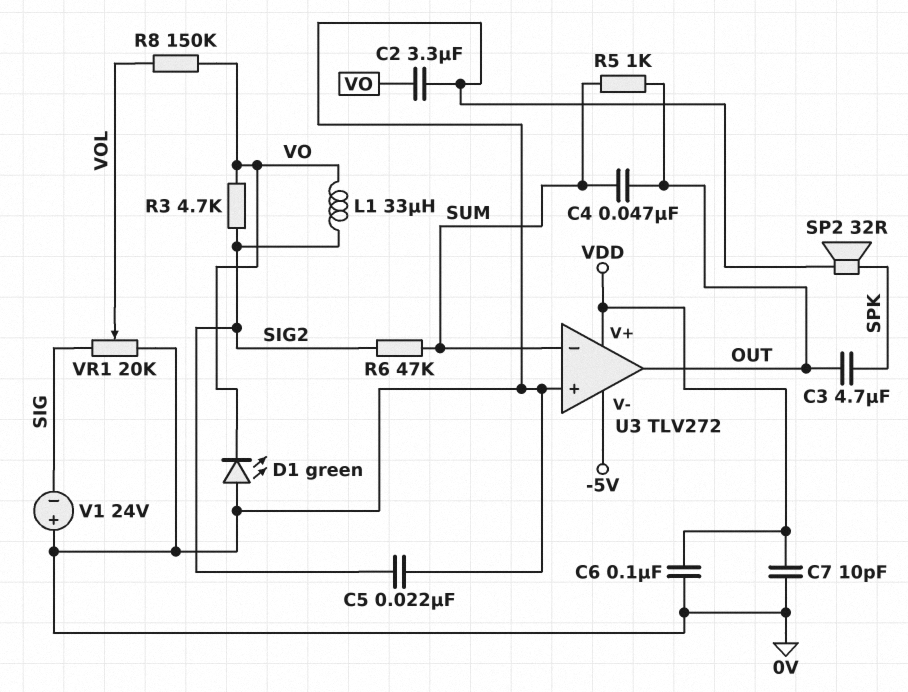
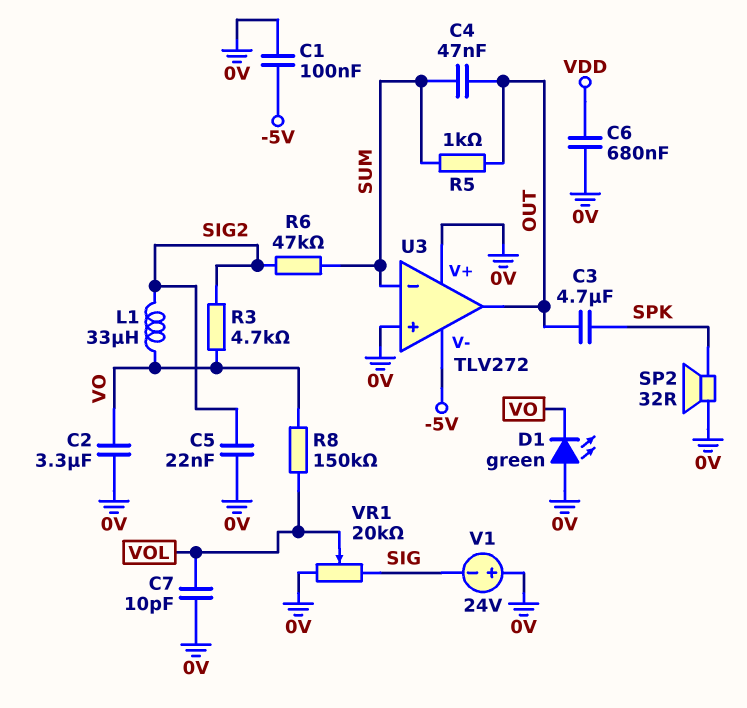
C1: none -> 100nF (-5V, 0V)
C6: 100nF (0V, VDD) -> 680nF (0V, VDD)
C7: 10pF (0V, VDD) -> 10pF (0V, VOL)
U3 pin V+: VDD -> 0V

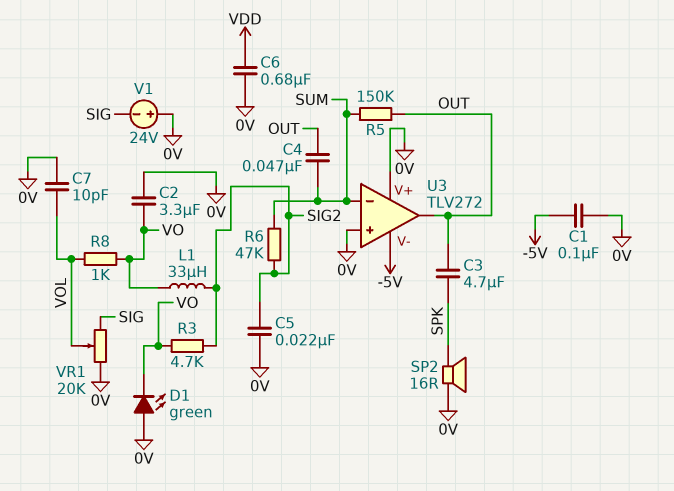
R5: 1k (OUT, SUM) -> 150k (OUT, SUM)
R8: 150k (VO, VOL) -> 1k (VO, VOL)
SP2: speaker 32R (0V, SPK) -> speaker 16R (0V, SPK)

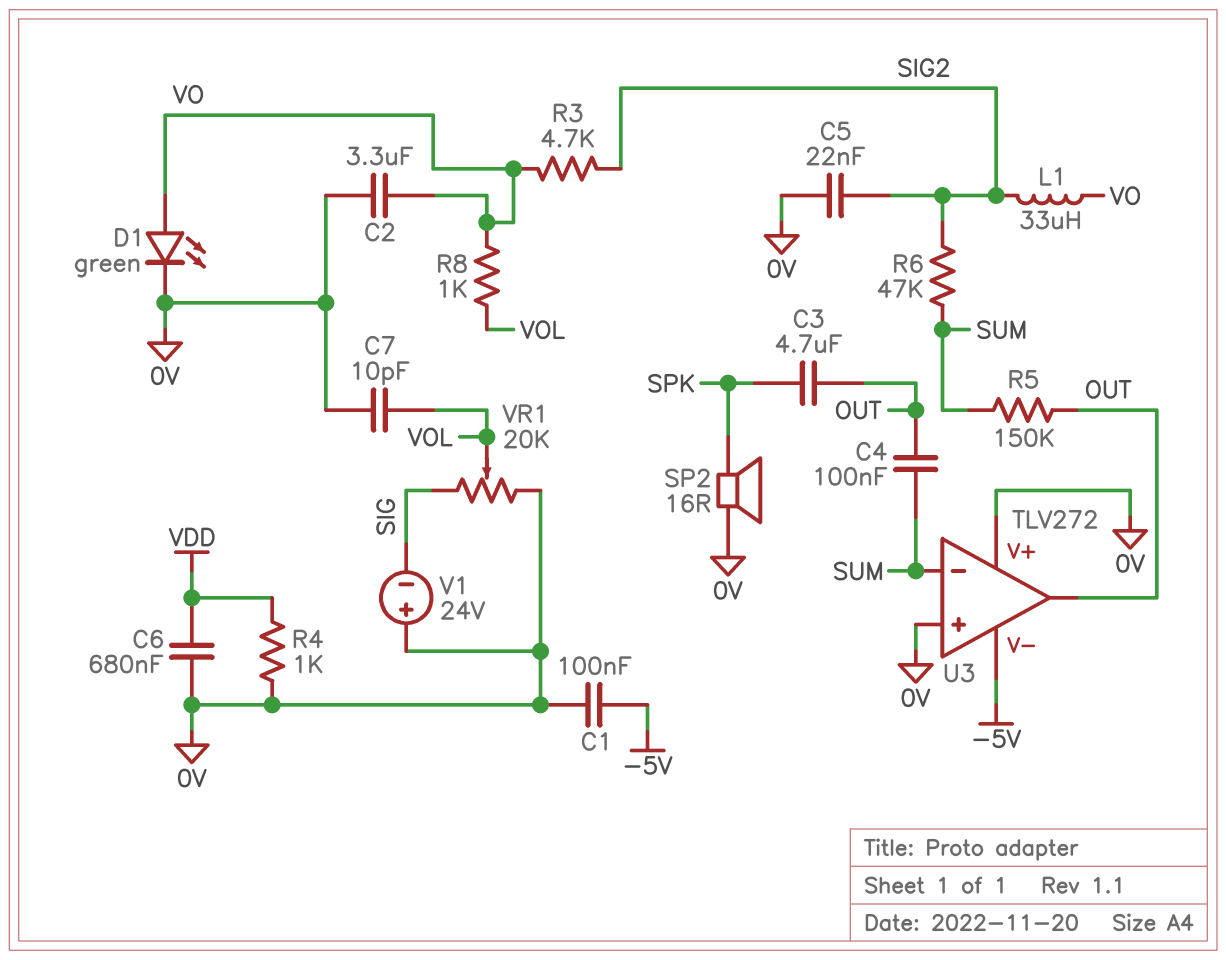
C4: 47nF (OUT, SUM) -> 100nF (OUT, SUM)
D1: LED green (A 0V, K VO) -> LED green (A VO, K 0V)
R4: none -> 1k (0V, VDD)

